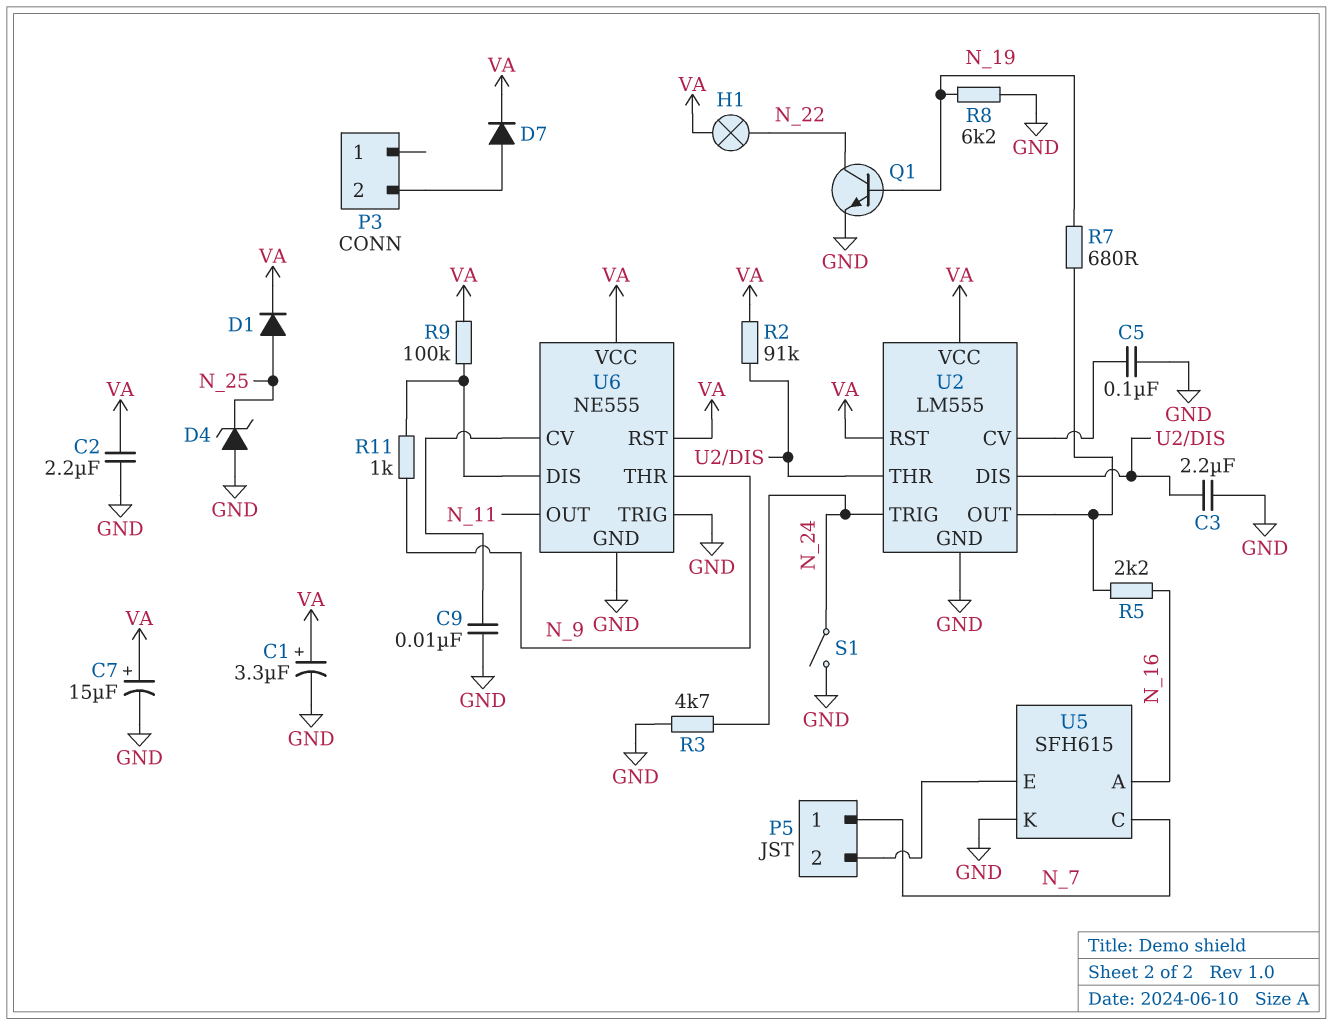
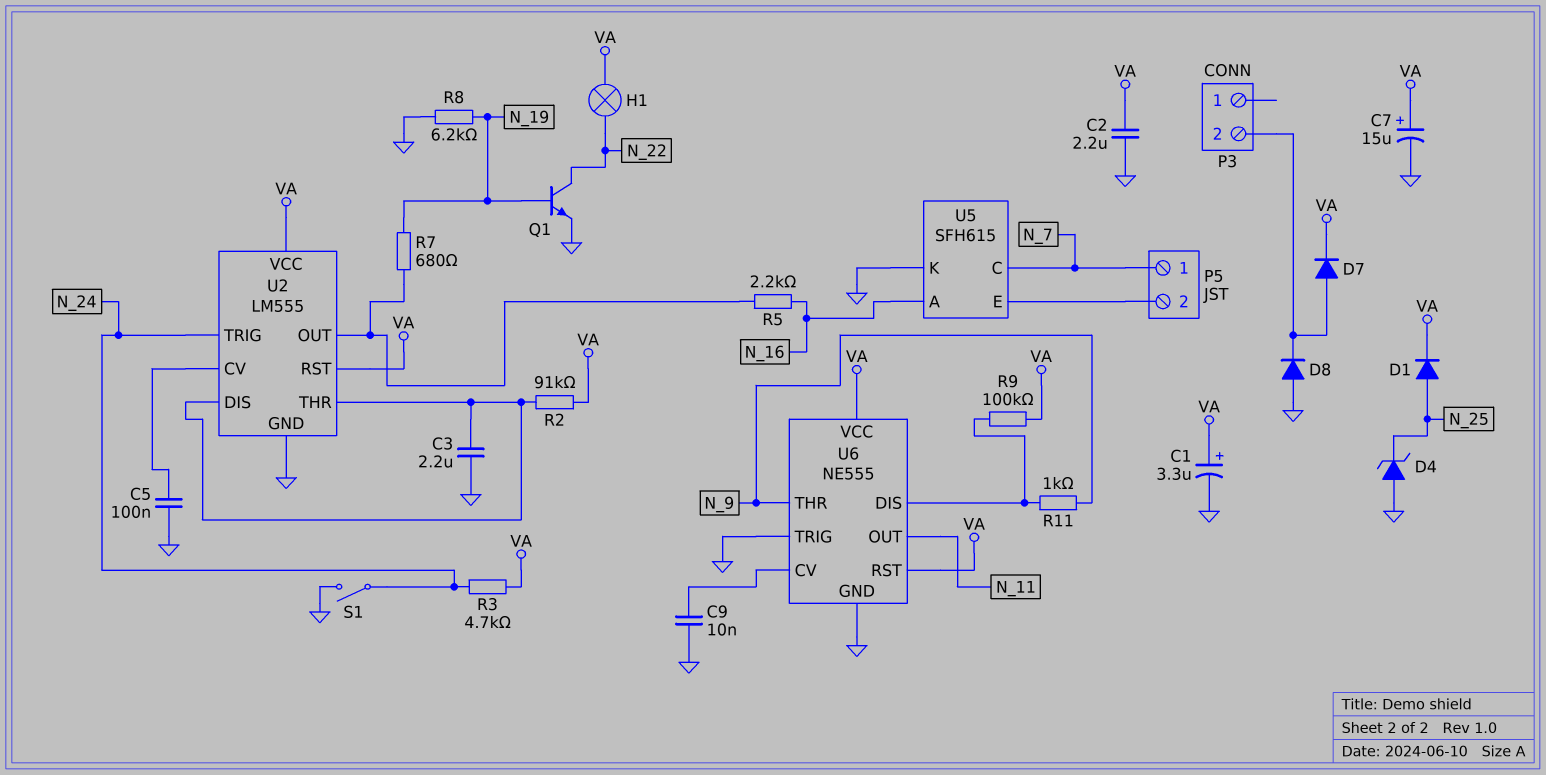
D8: none -> diode (A GND, K P3/2)
R3: 4.7k (GND, N_24) -> 4.7k (N_24, VA)

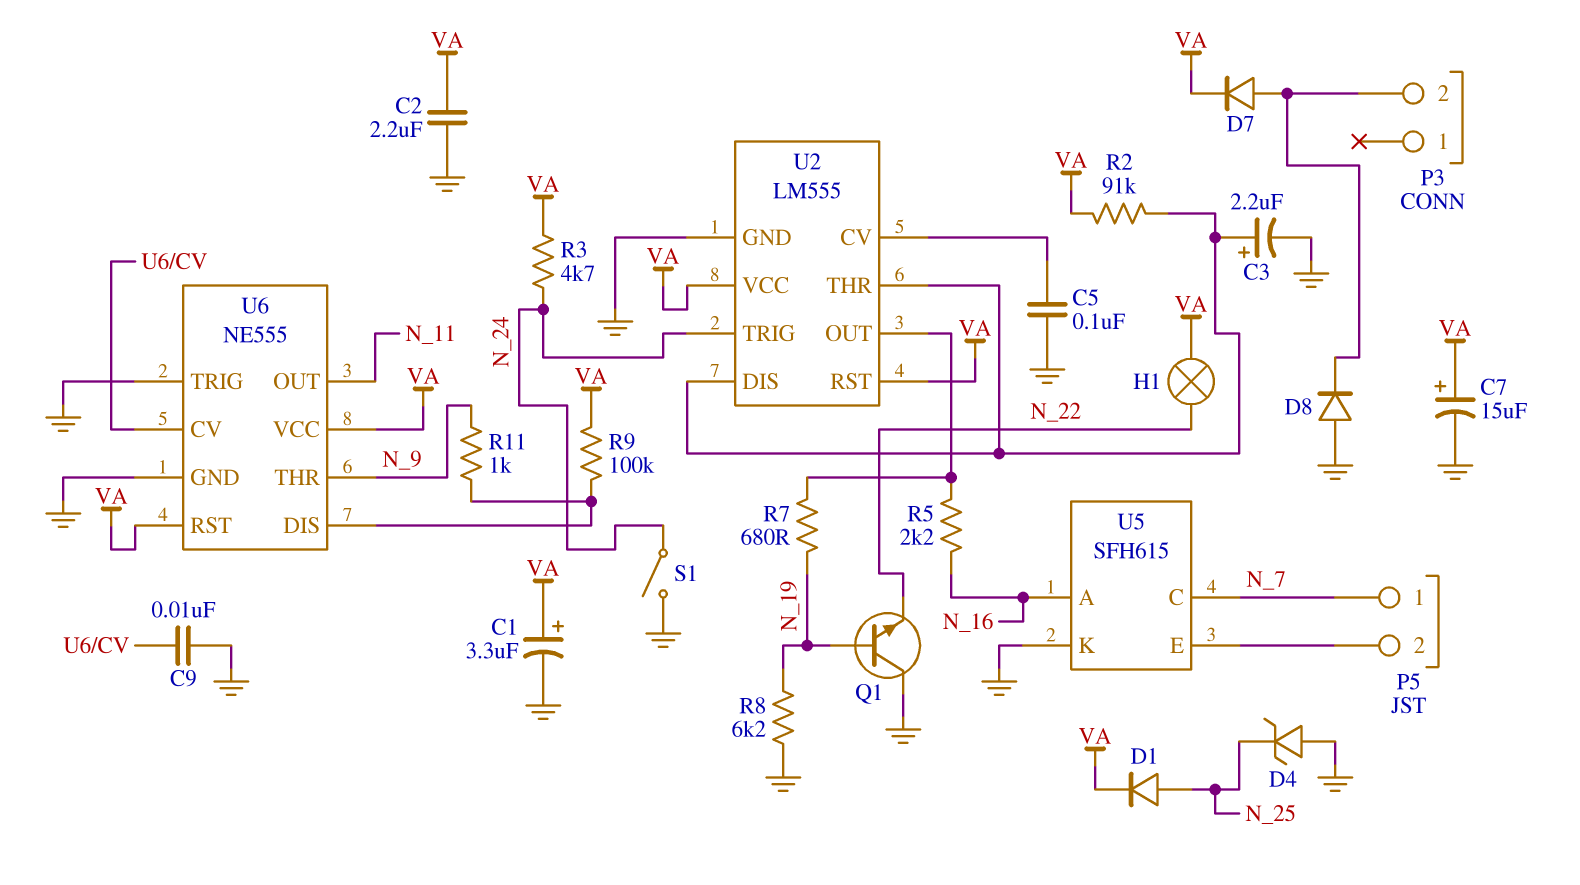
C3: 2.2uF (GND, U2/DIS) -> 2.2uF (plus U2/DIS, minus GND)
Q1: NPN (B N_19, C N_22, E GND) -> NPN (B N_19, C GND, E N_22)

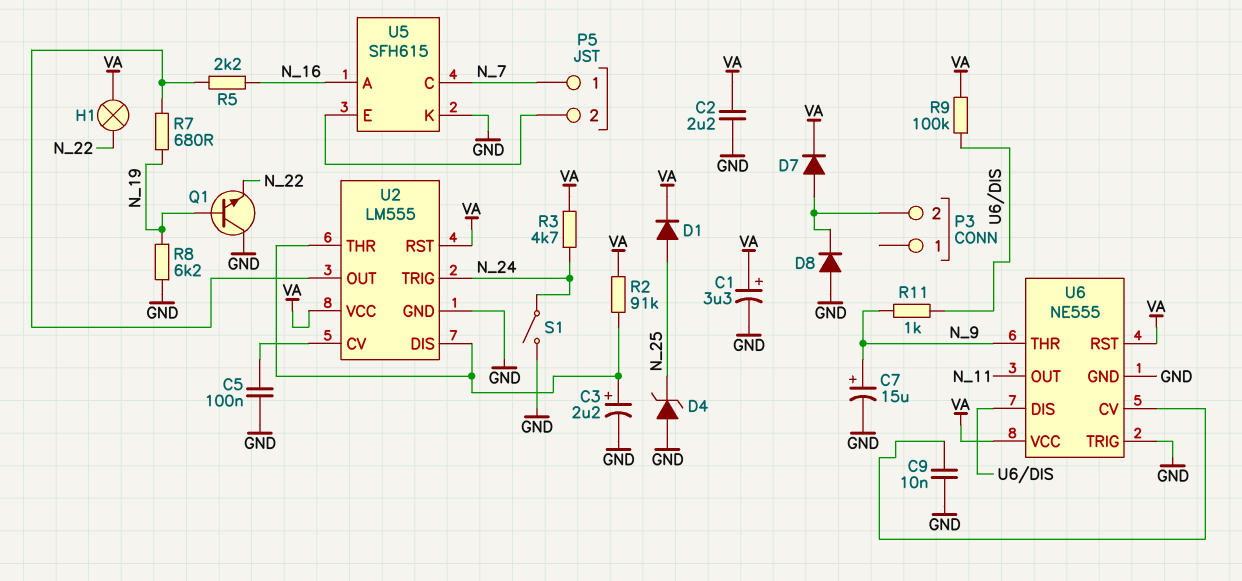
C7: 15uF (plus VA, minus GND) -> 15uF (plus N_9, minus GND)

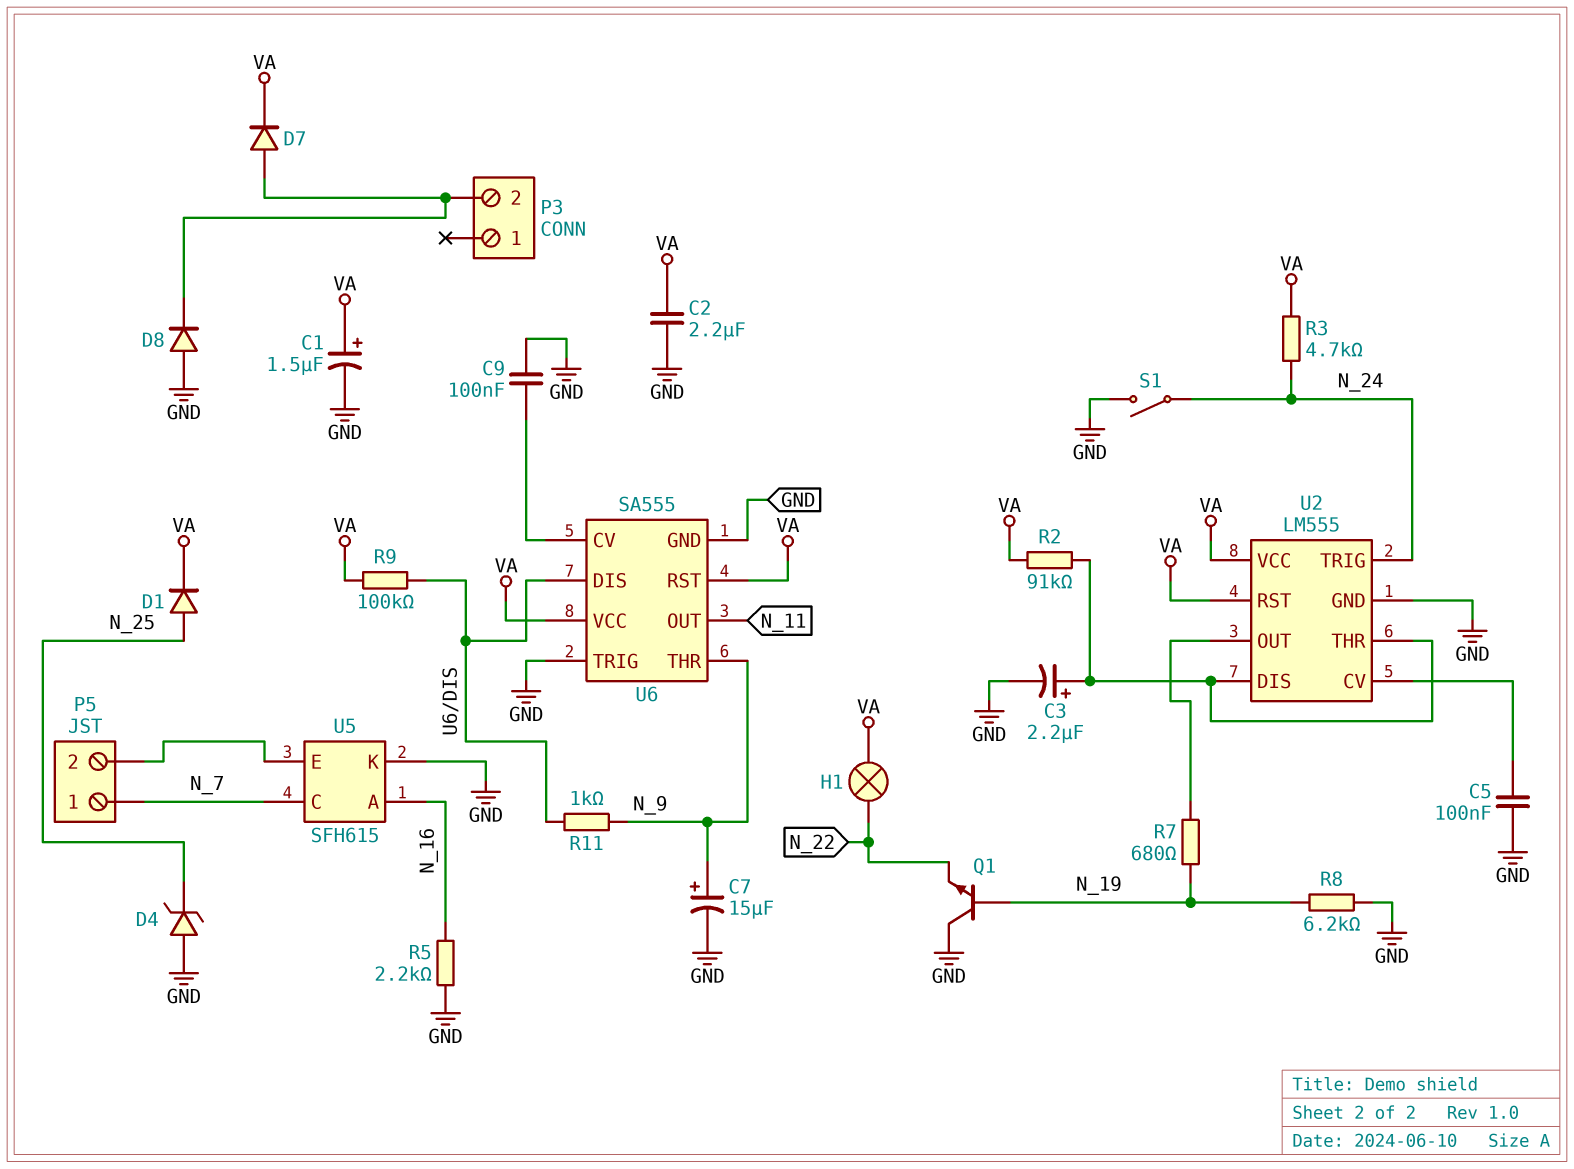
C1: 3.3uF (plus VA, minus GND) -> 1.5uF (plus VA, minus GND)
C9: 10nF (GND, U6/CV) -> 100nF (GND, U6/CV)
R5: 2.2k (N_16, U2/OUT) -> 2.2k (GND, N_16)
U6: NE555 -> SA555

